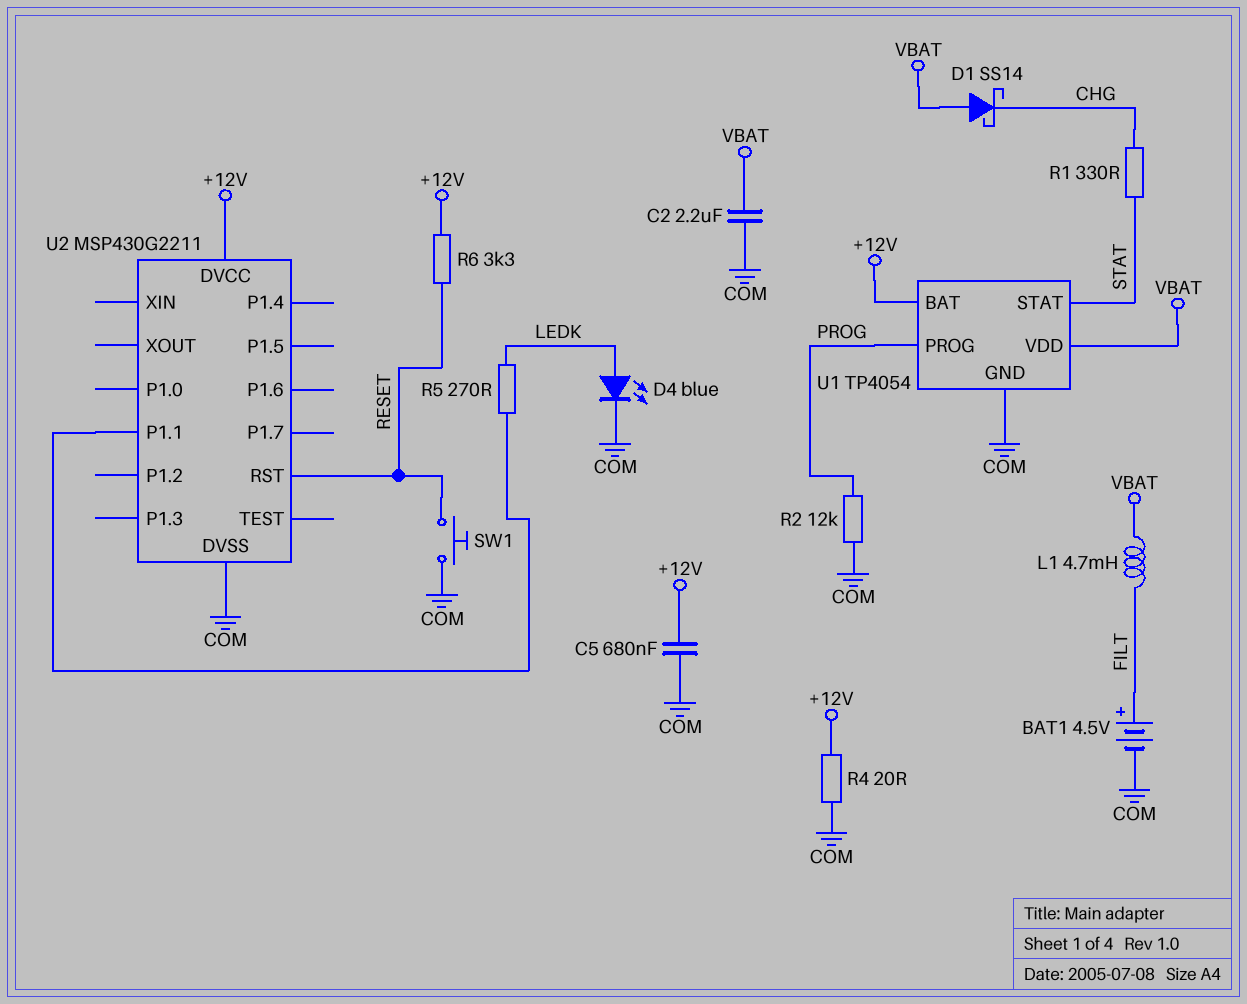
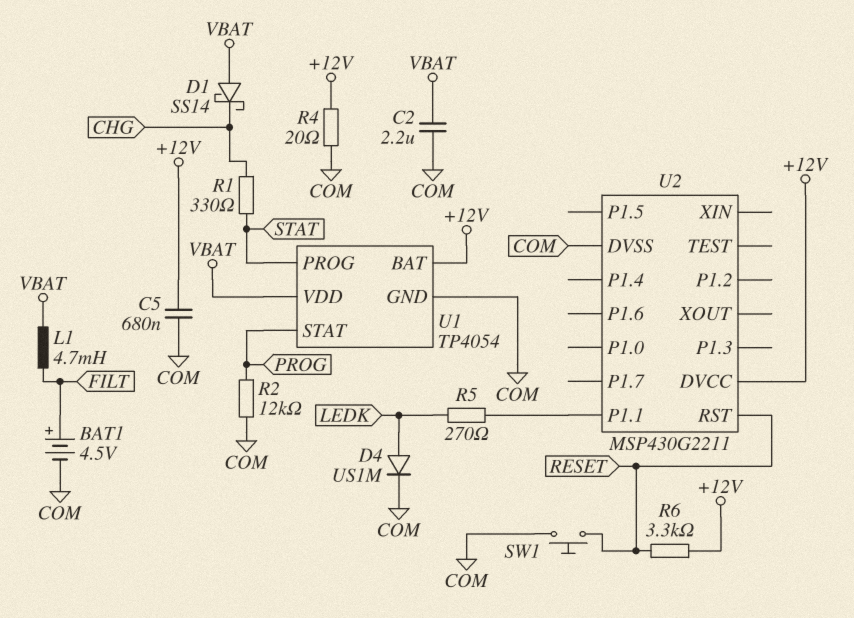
D4: LED blue (A LEDK, K COM) -> diode US1M (A LEDK, K COM)
U1 pin PROG: PROG -> STAT
U1 pin STAT: STAT -> PROG

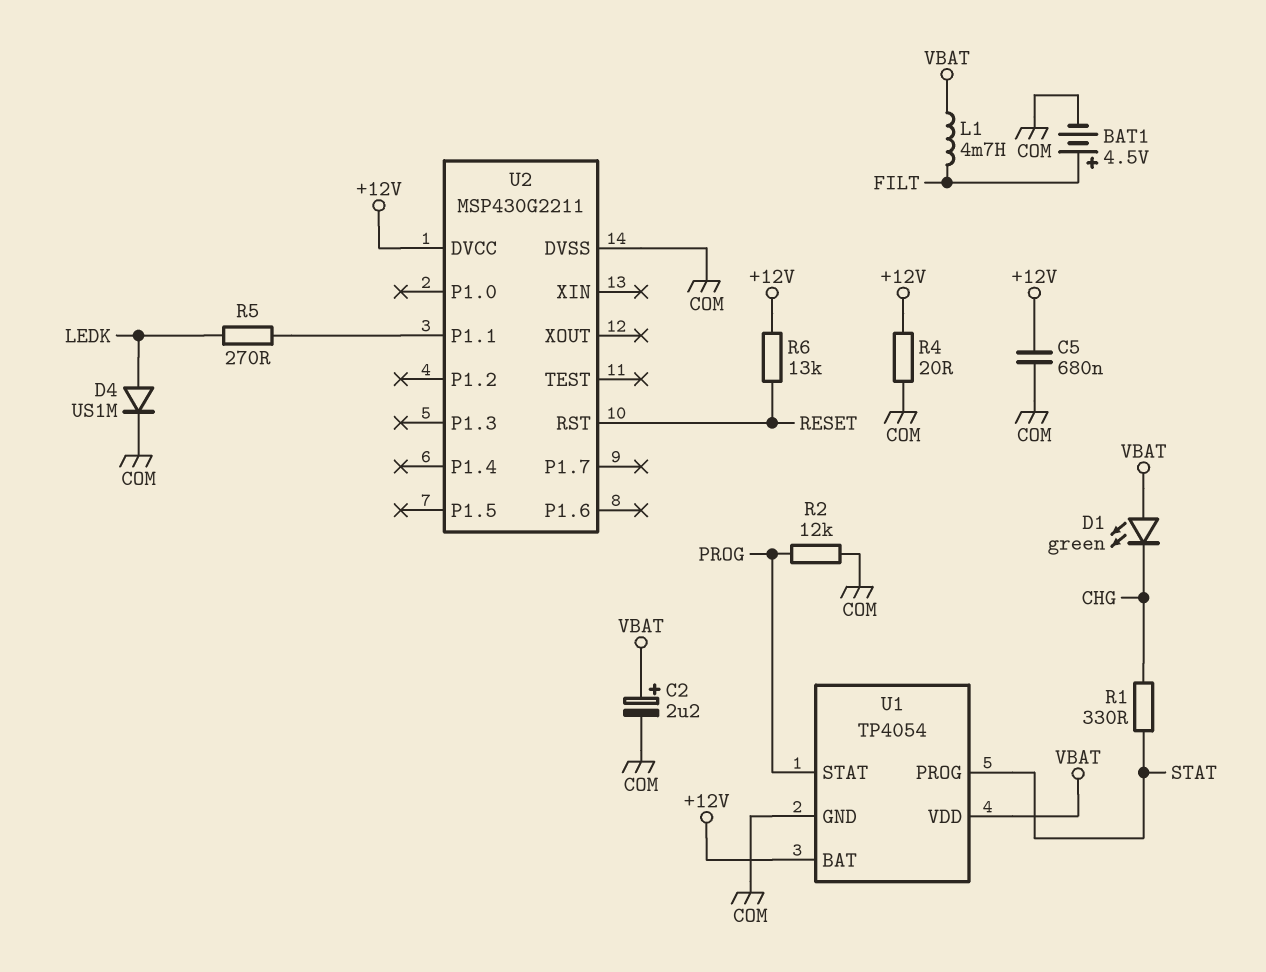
C2: 2.2uF (COM, VBAT) -> 2.2uF (plus VBAT, minus COM)
D1: schottky SS14 (A VBAT, K CHG) -> LED green (A VBAT, K CHG)
R6: 3.3k (+12V, RESET) -> 13k (+12V, RESET)
SW1: button (COM, RESET) -> none

